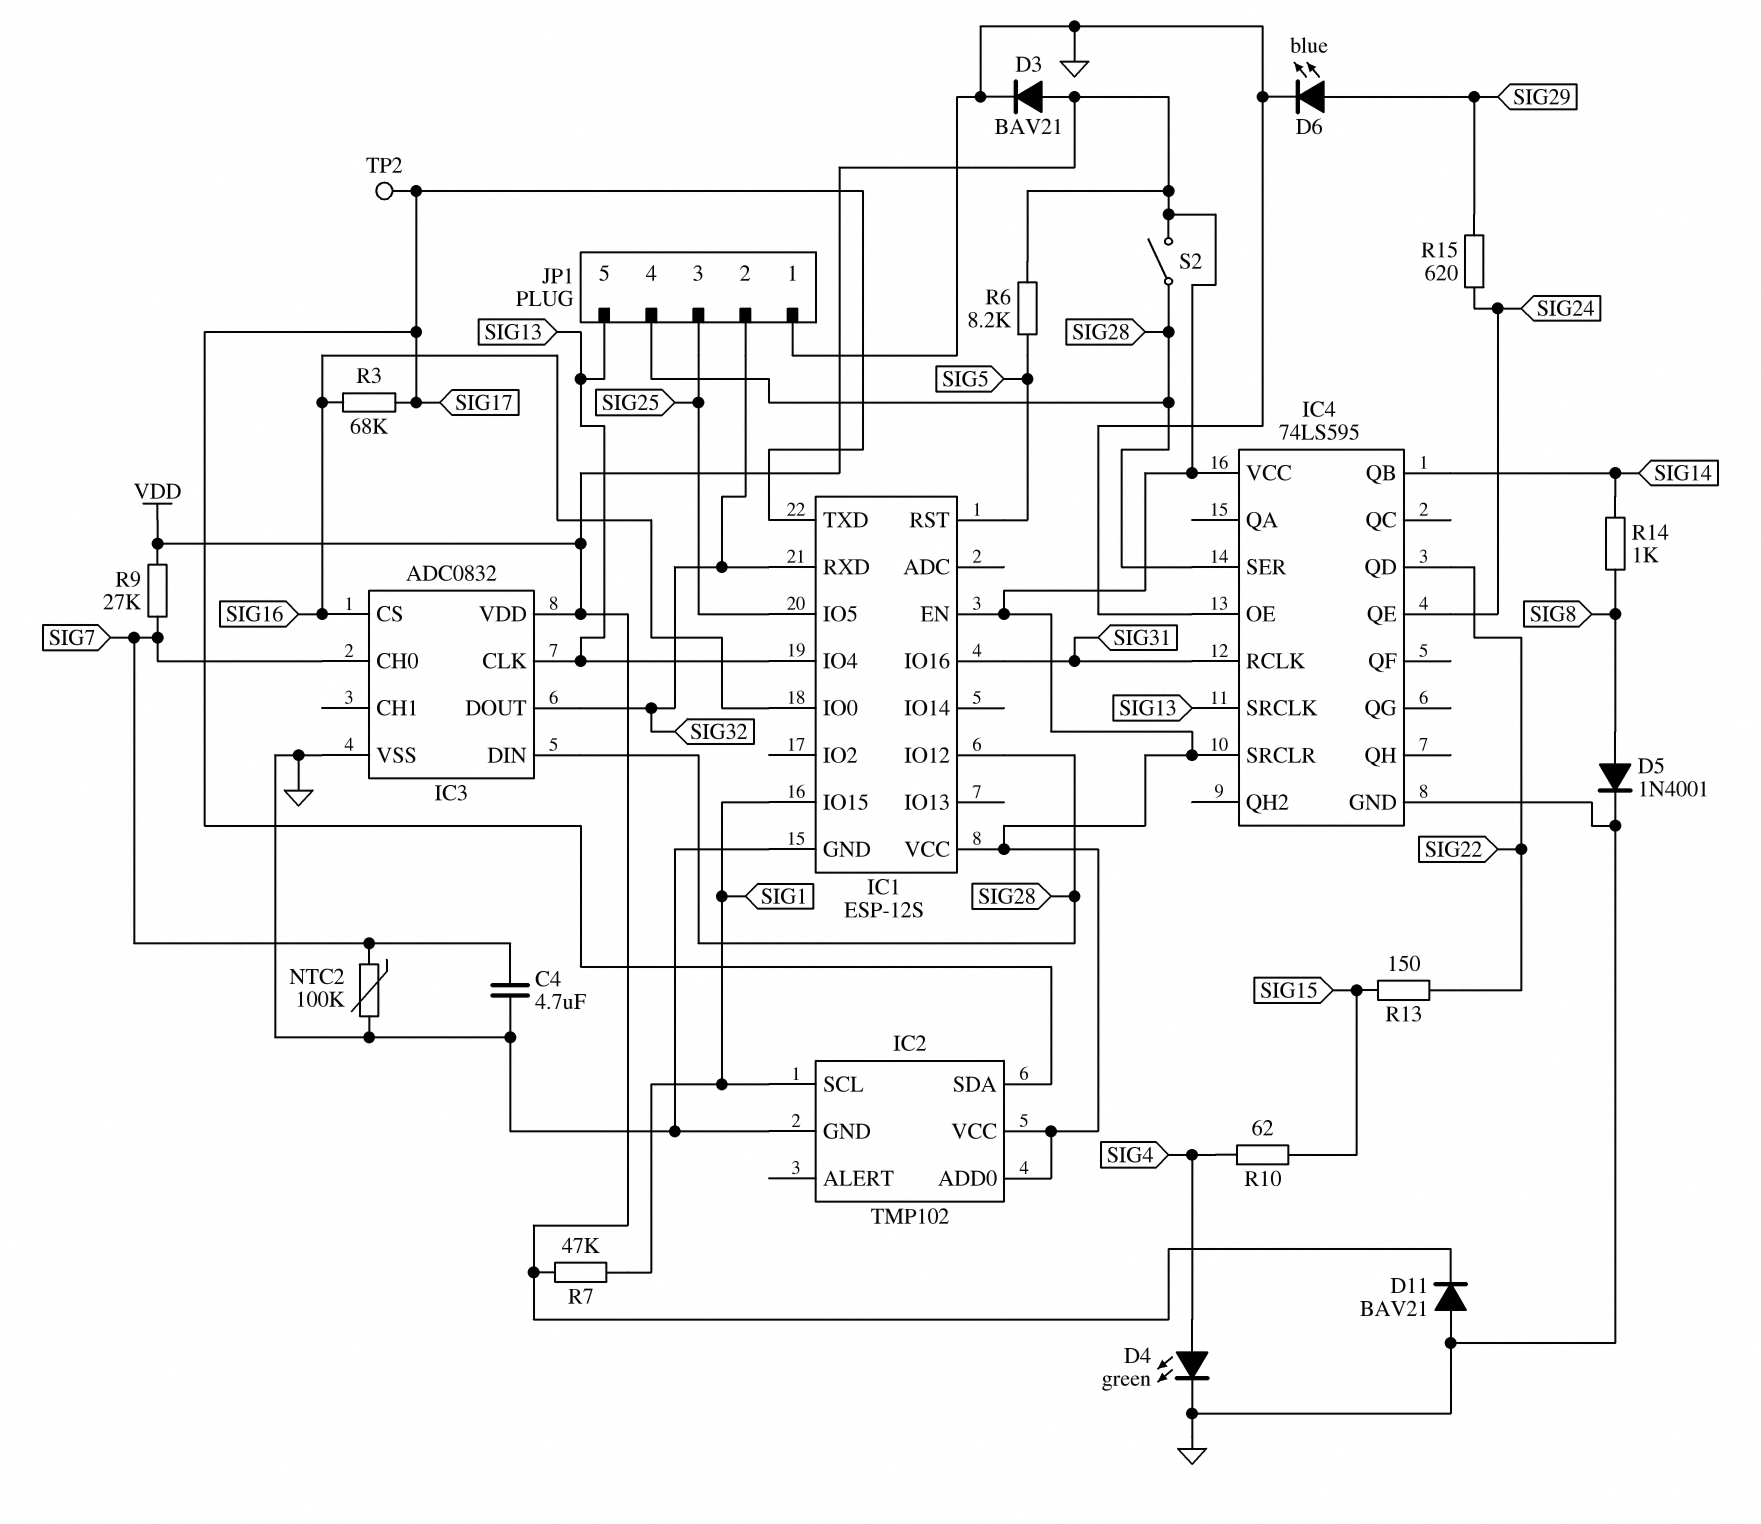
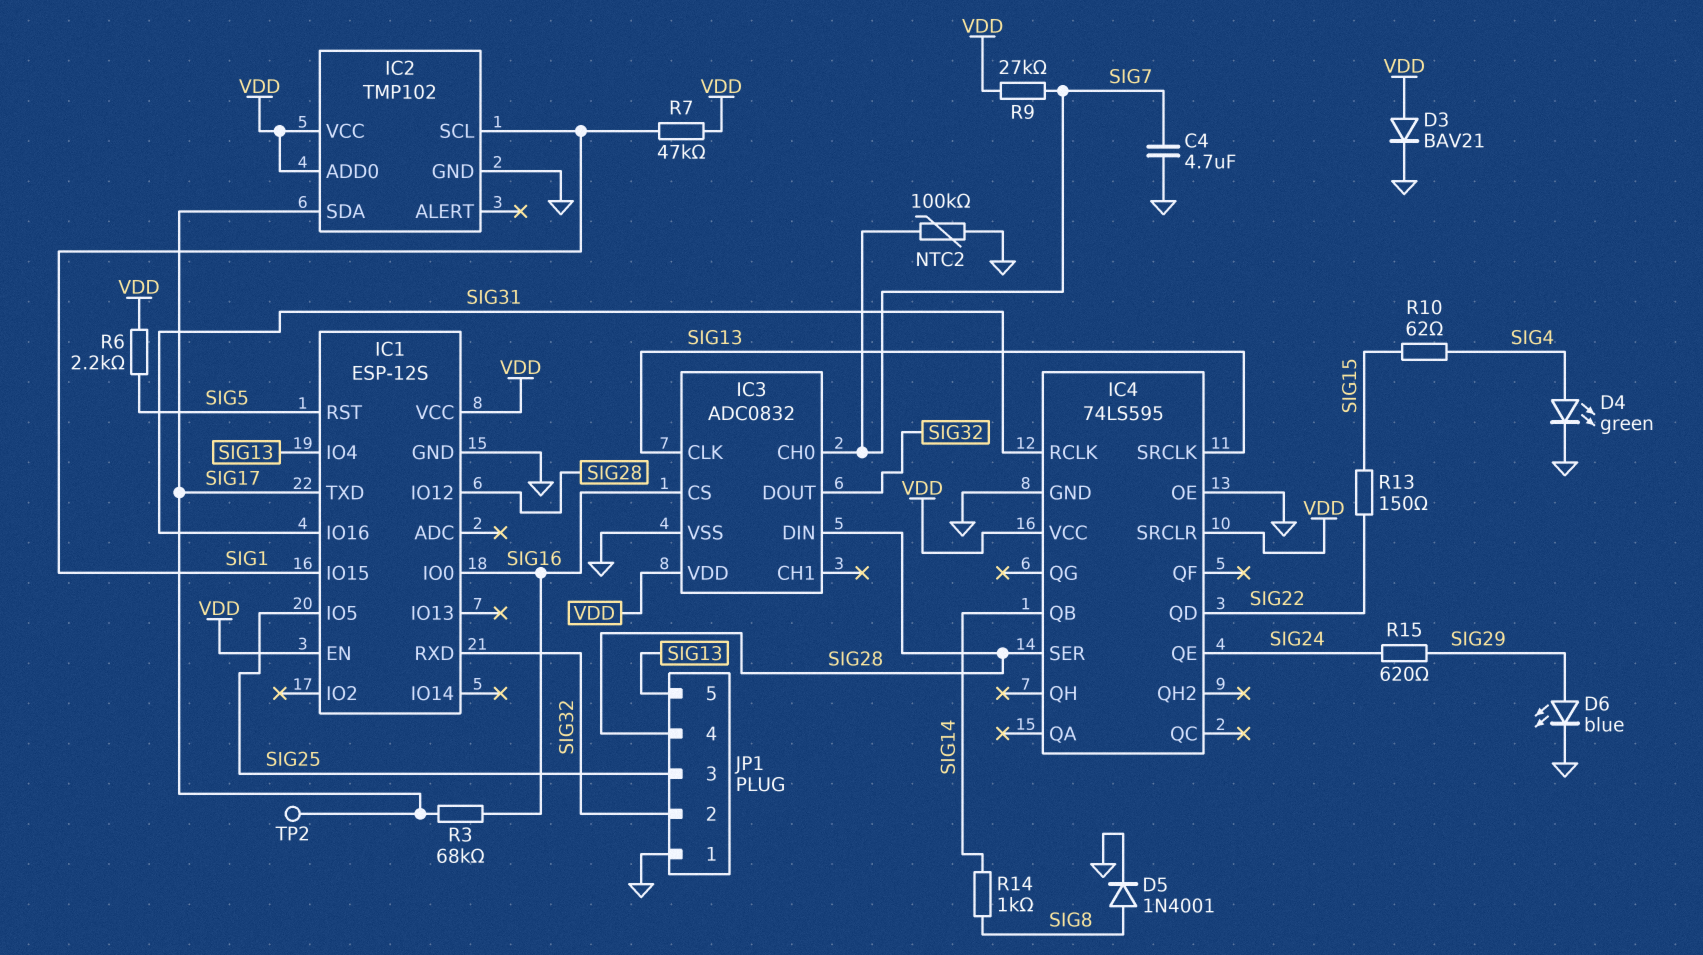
D11: diode BAV21 (A GND, K VDD) -> none
R6: 8.2k (SIG5, VDD) -> 2.2k (SIG5, VDD)
S2: switch (SIG28, VDD) -> none

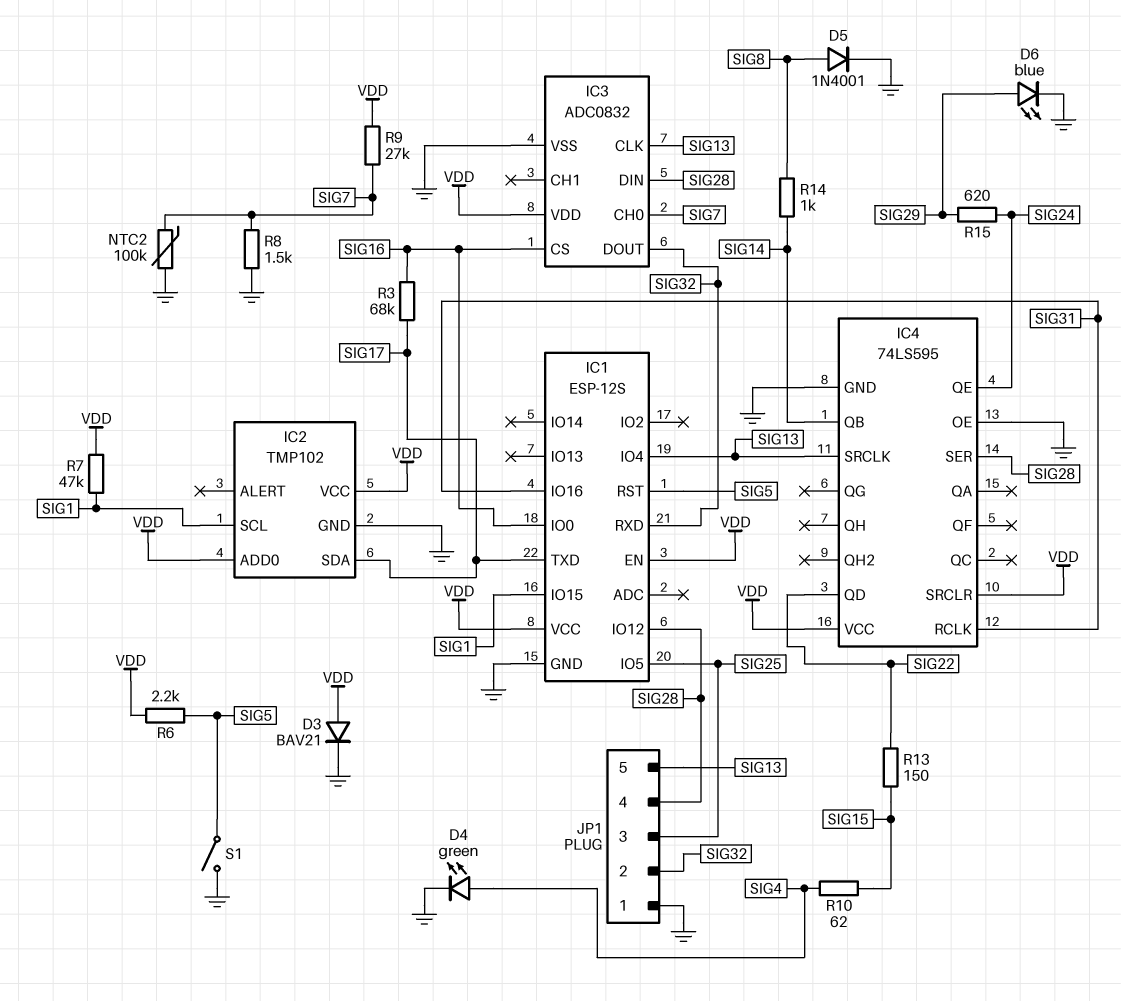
C4: 4.7uF (GND, SIG7) -> none
R8: none -> 1.5k (GND, SIG7)
S1: none -> switch (GND, SIG5)
TP2: test point (SIG17) -> none

